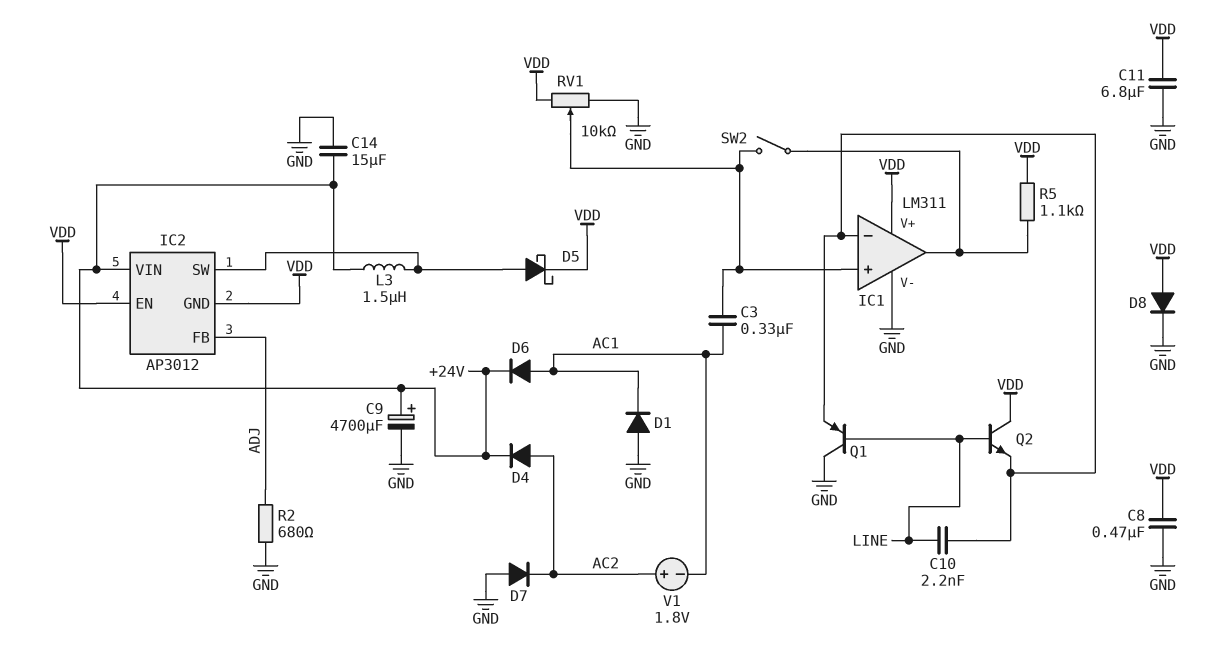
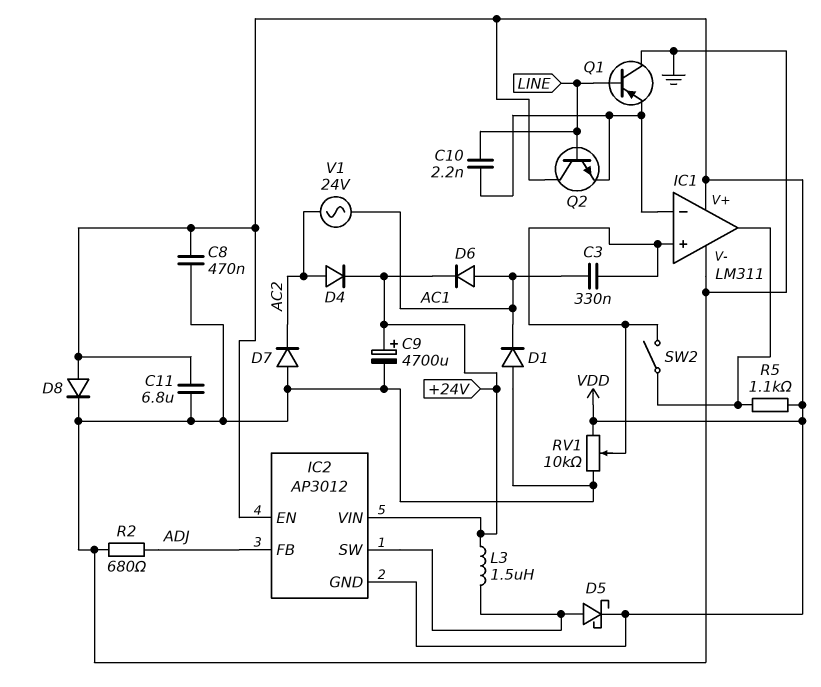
C14: 15uF (+24V, GND) -> none
V1: 1.8V (plus AC2, minus AC1) -> AC 24V (AC1, AC2)

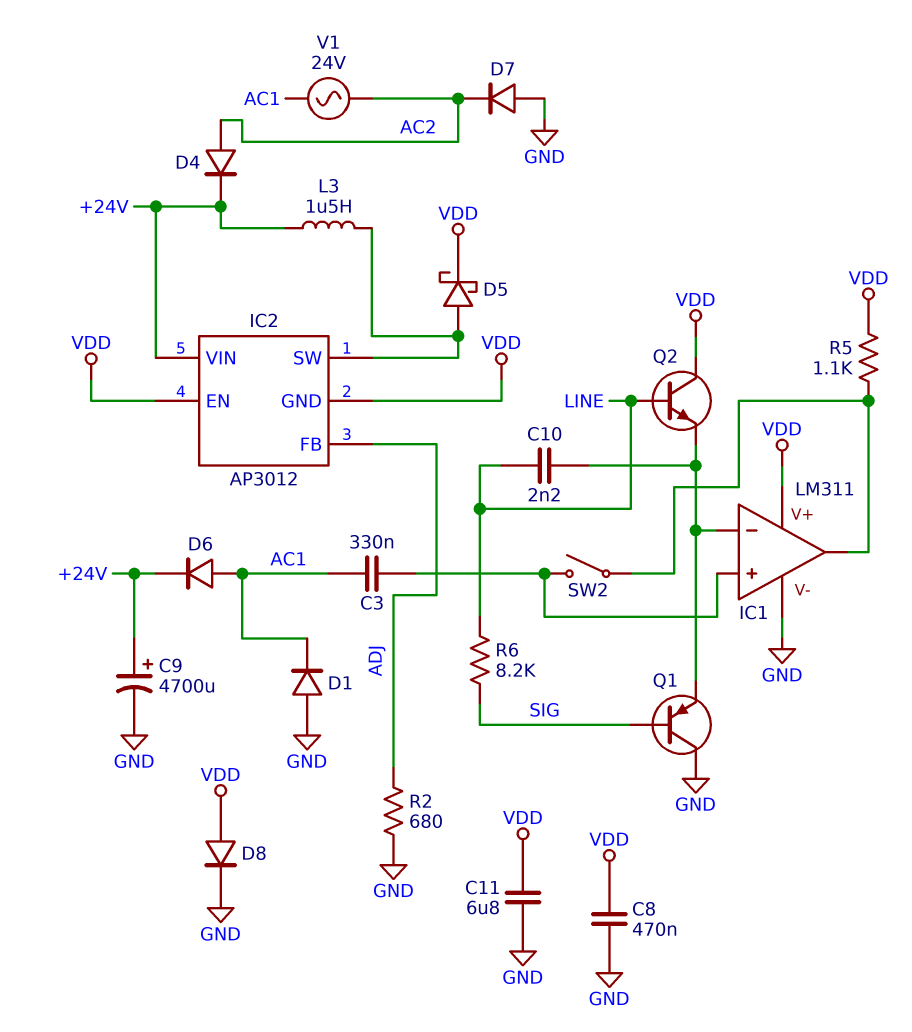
Q1: PNP (B LINE, C GND, E IC1/in-) -> PNP (B SIG, C GND, E IC1/in-)
R6: none -> 8.2k (LINE, SIG)
RV1: 10k (GND, VDD, wiper IC1/in+) -> none

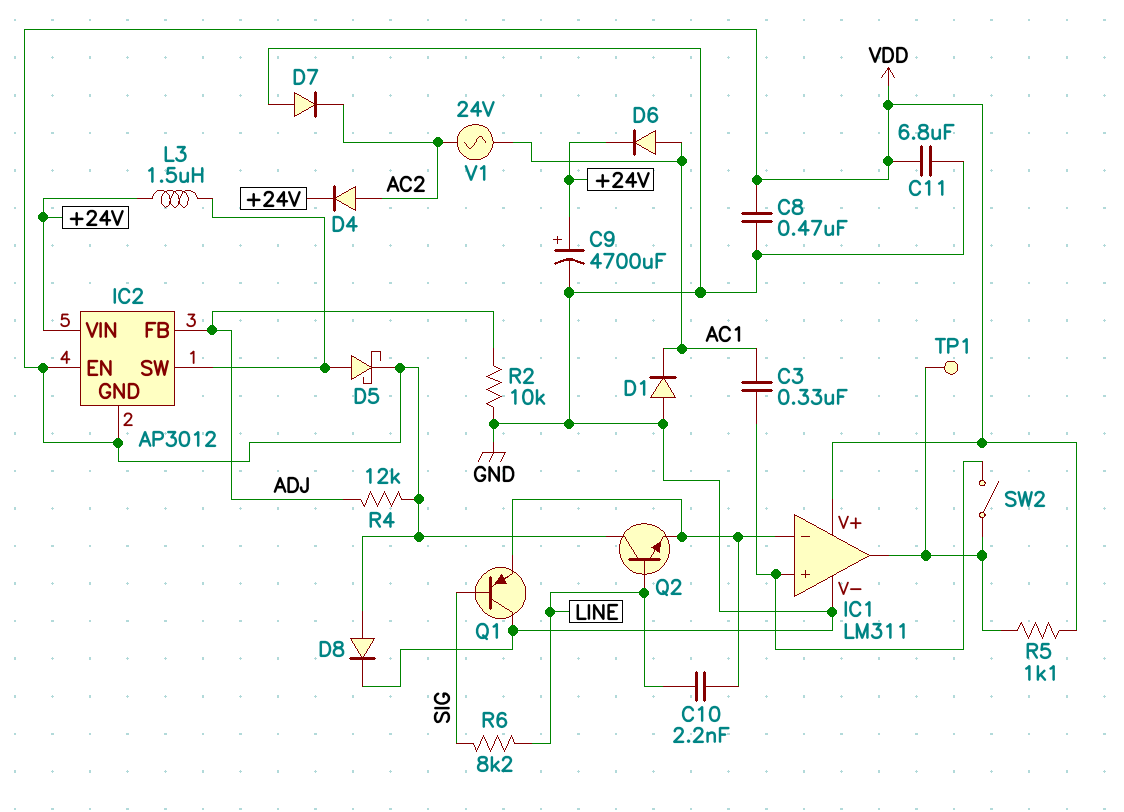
R2: 680 (ADJ, GND) -> 10k (ADJ, GND)
R4: none -> 12k (ADJ, VDD)
TP1: none -> test point (IC1/out)

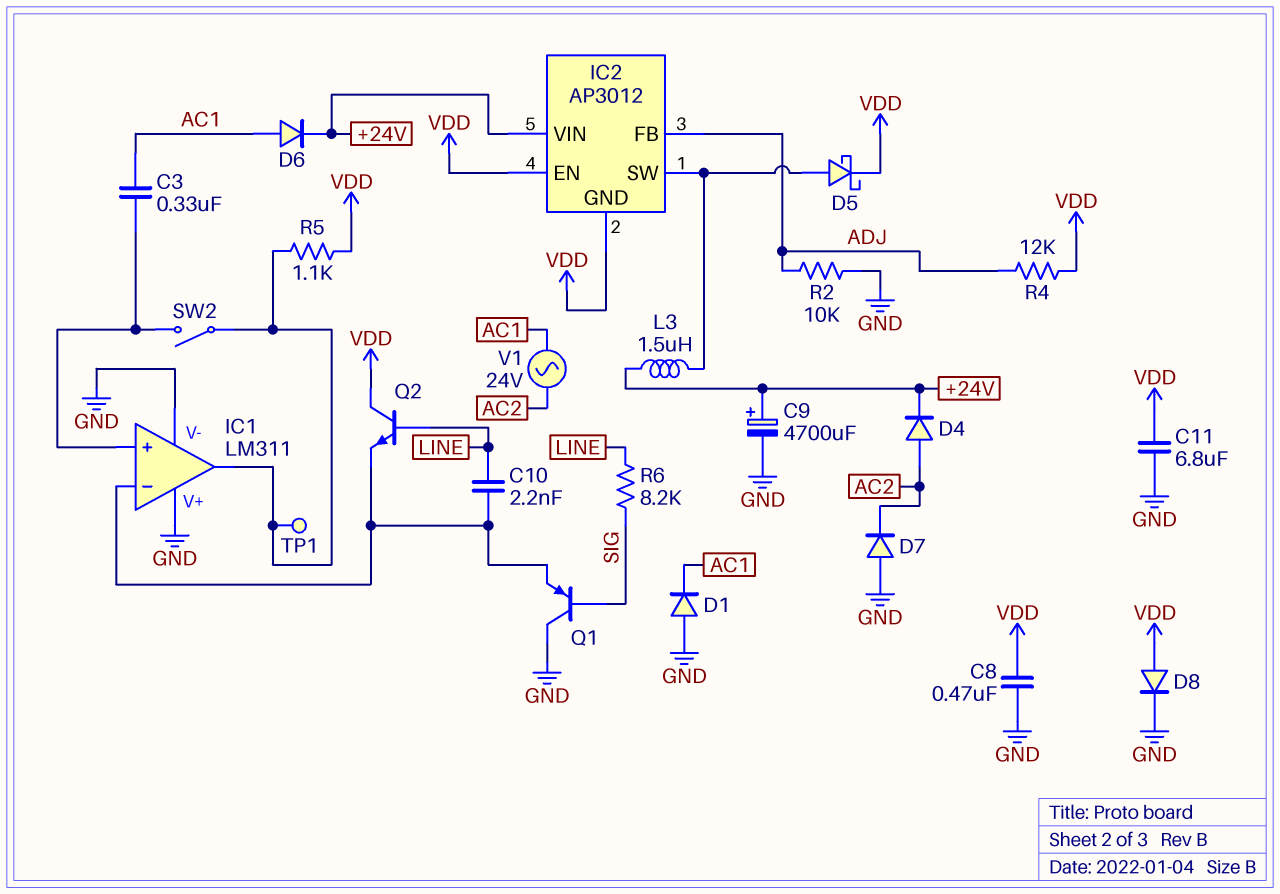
IC1 pin V+: VDD -> GND

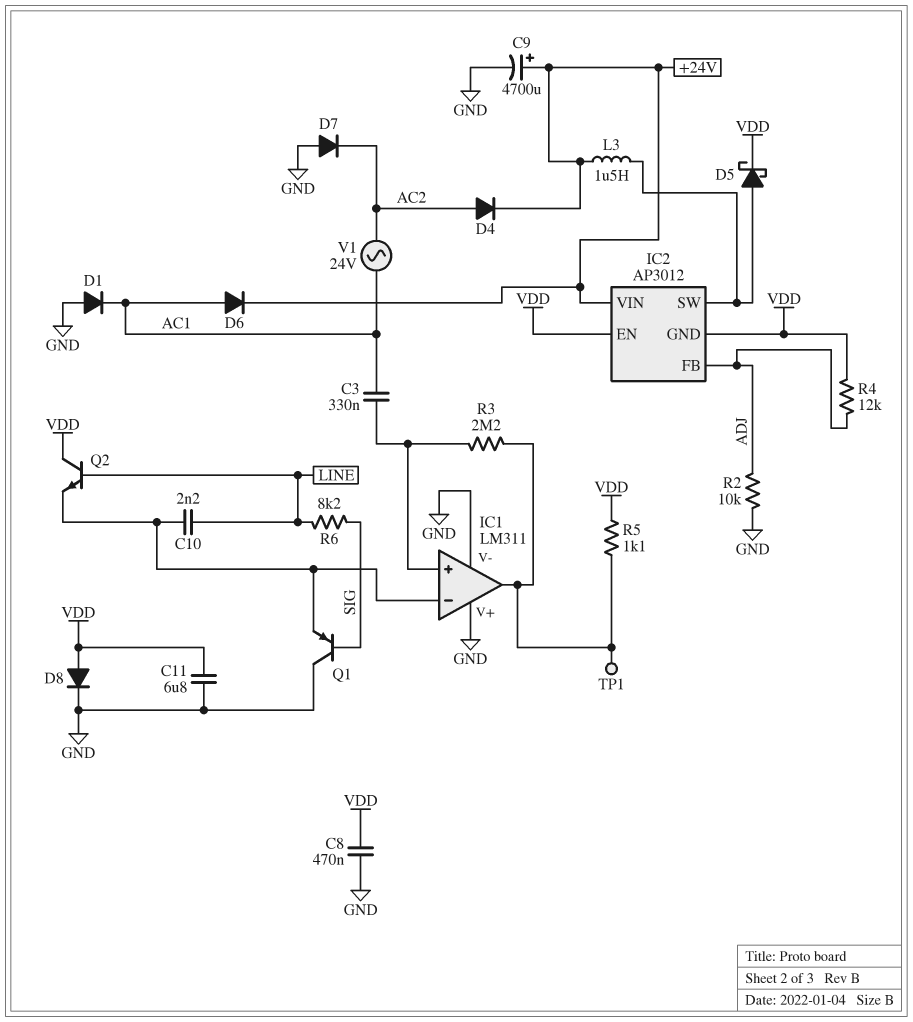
R3: none -> 2.2M (IC1/in+, IC1/out)
SW2: switch (IC1/in+, IC1/out) -> none

